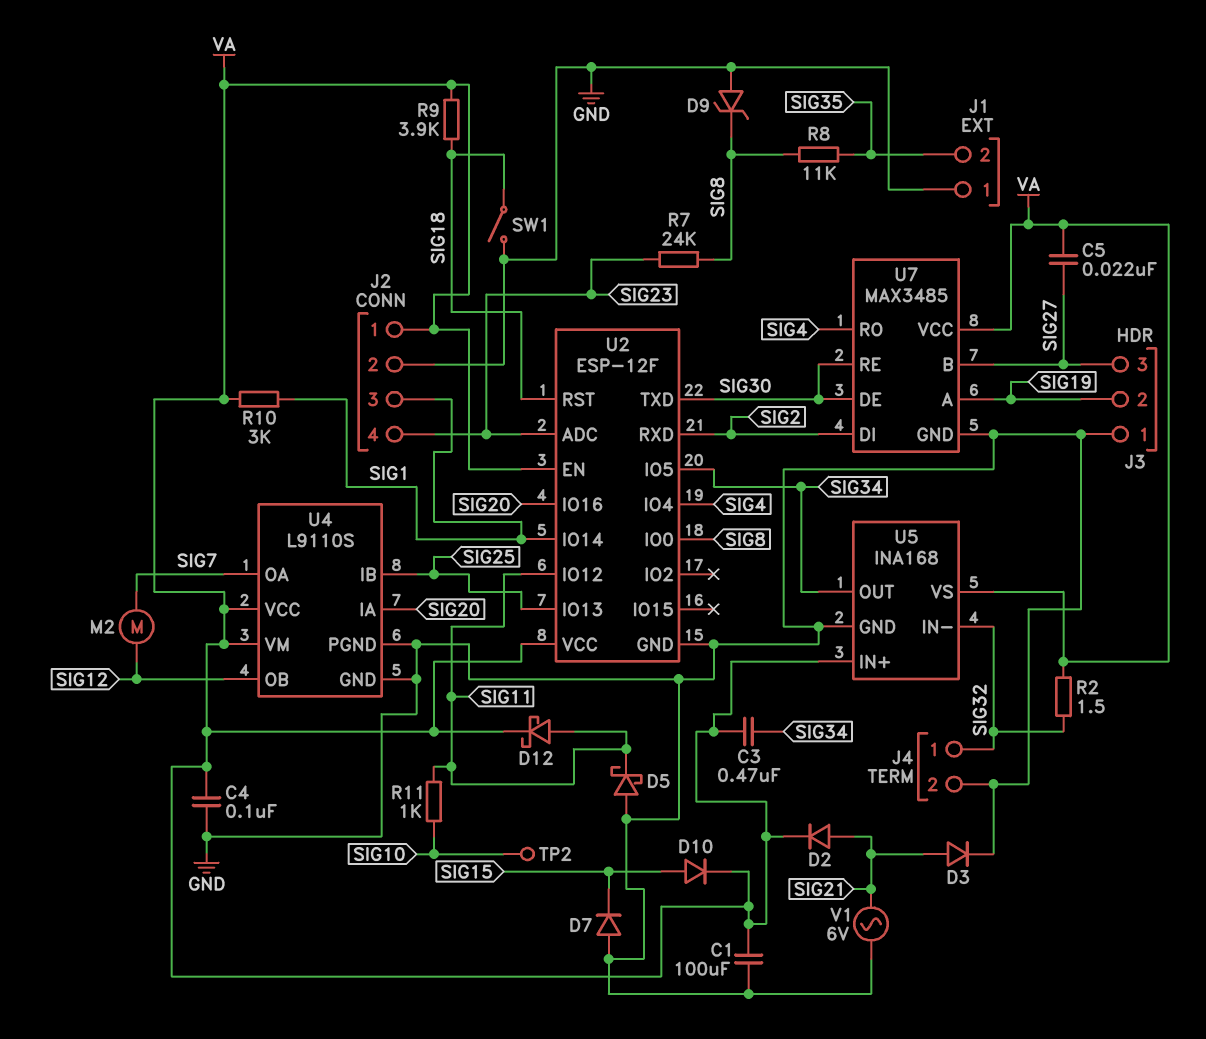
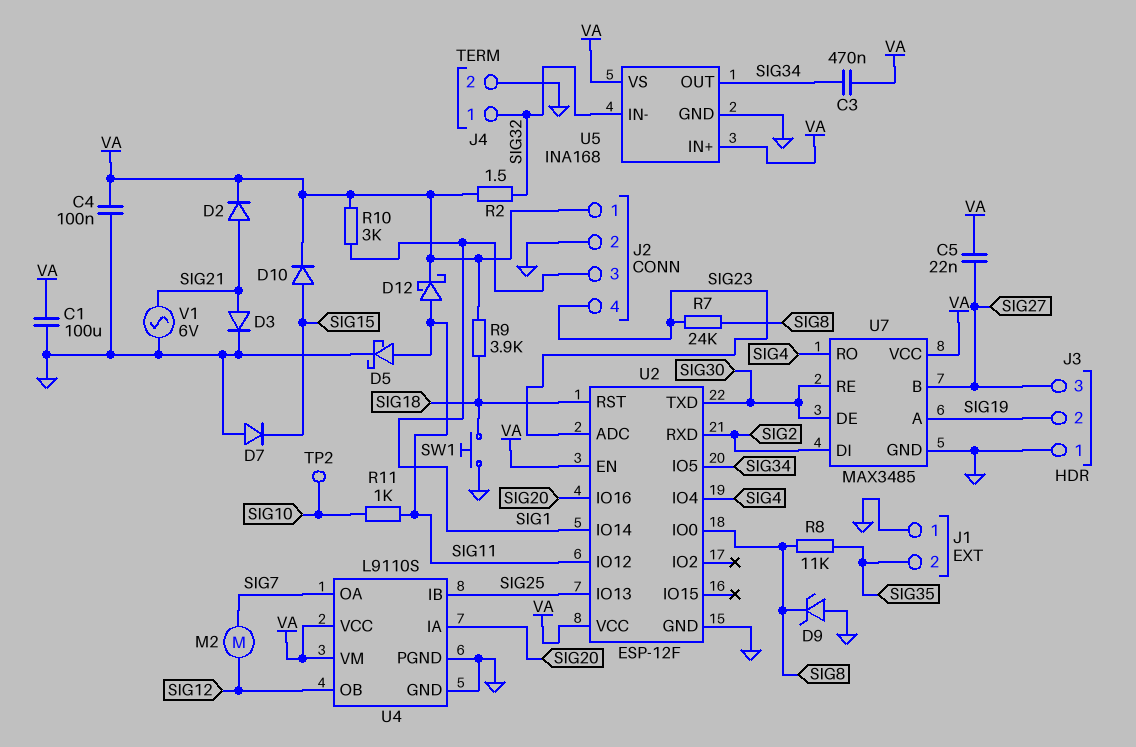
D5: schottky (A GND, K SIG11) -> schottky (A SIG11, K GND)
SW1: switch (GND, SIG18) -> button (GND, SIG18)

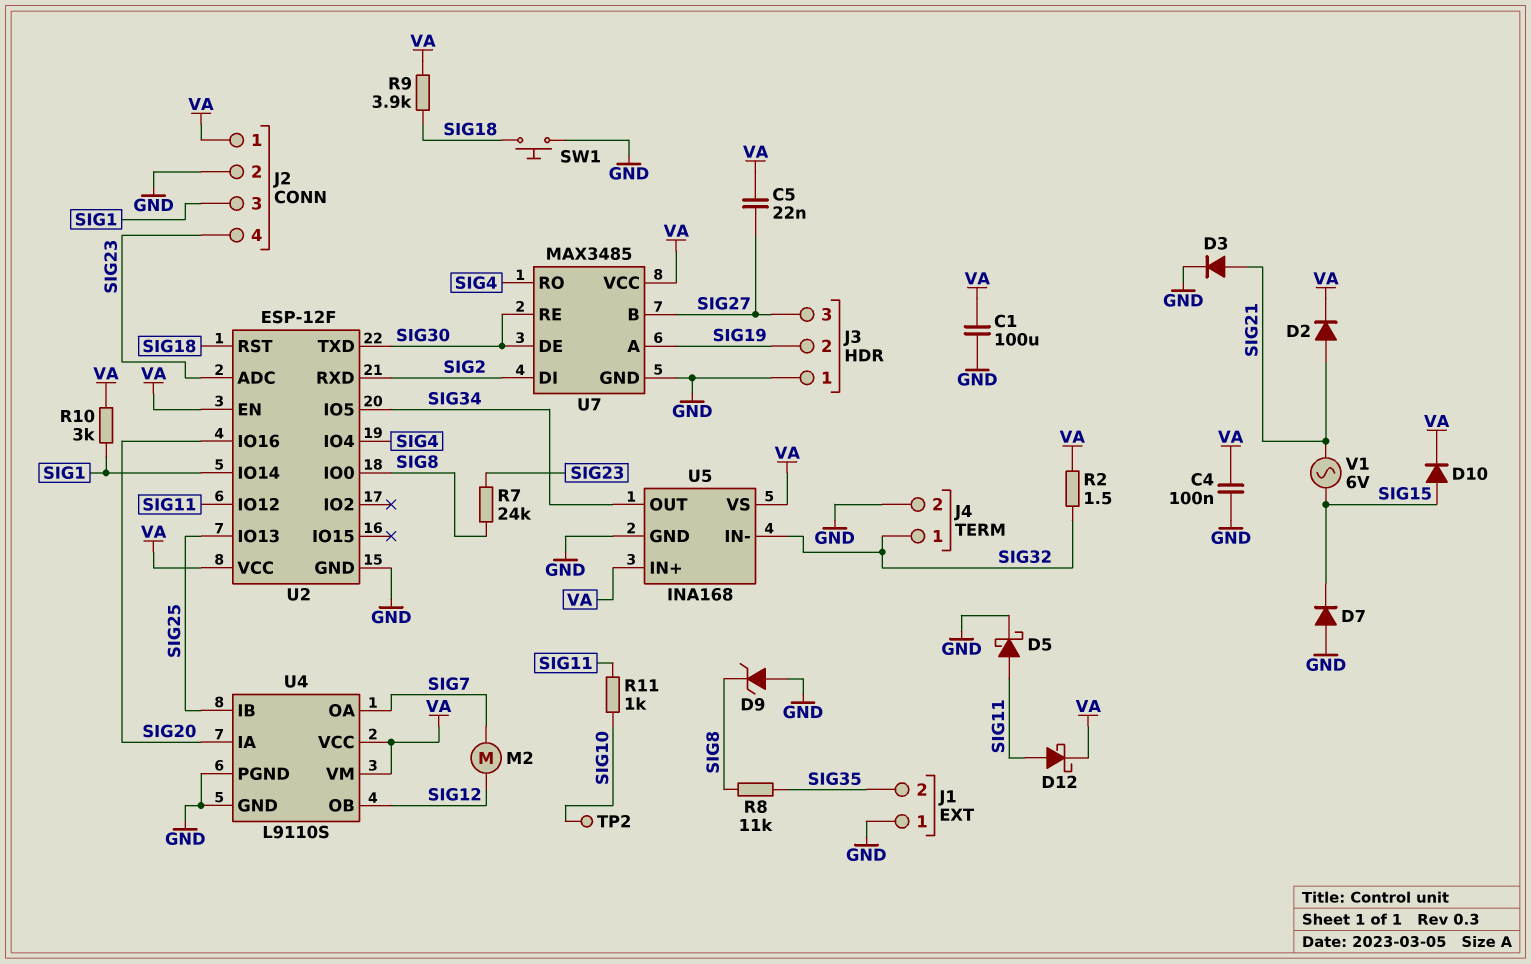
C3: 470nF (SIG34, VA) -> none
V1: AC 6V (GND, SIG21) -> AC 6V (SIG15, SIG21)

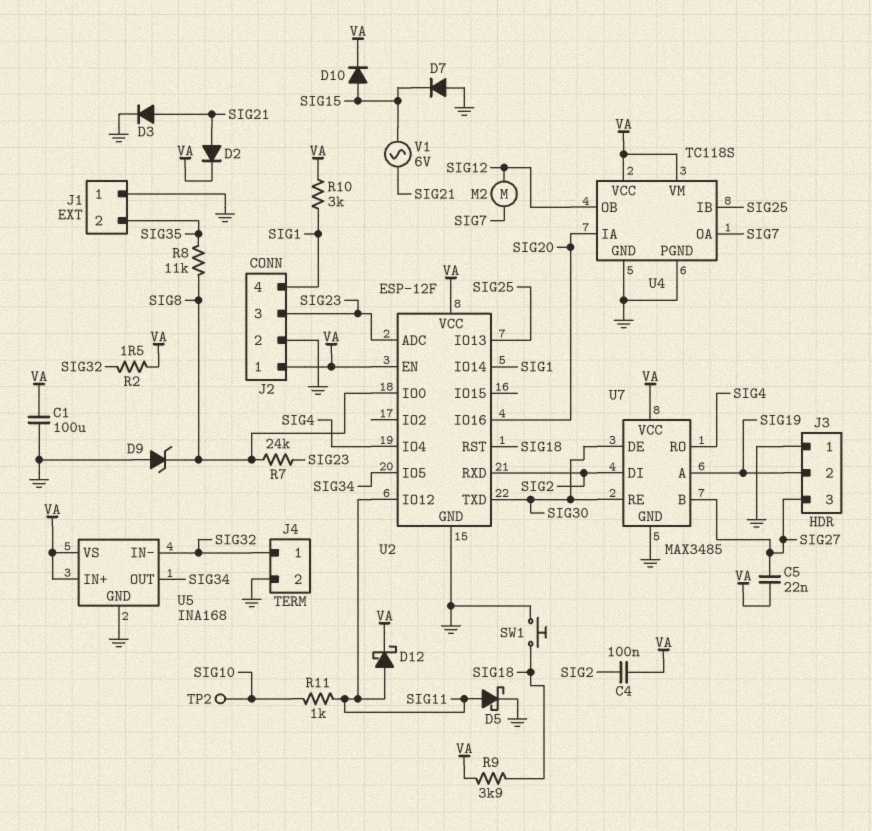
C4: 100nF (GND, VA) -> 100nF (SIG2, VA)
J2 pin 3: SIG1 -> SIG23
J2 pin 4: SIG23 -> SIG1
U4: L9110S -> TC118S

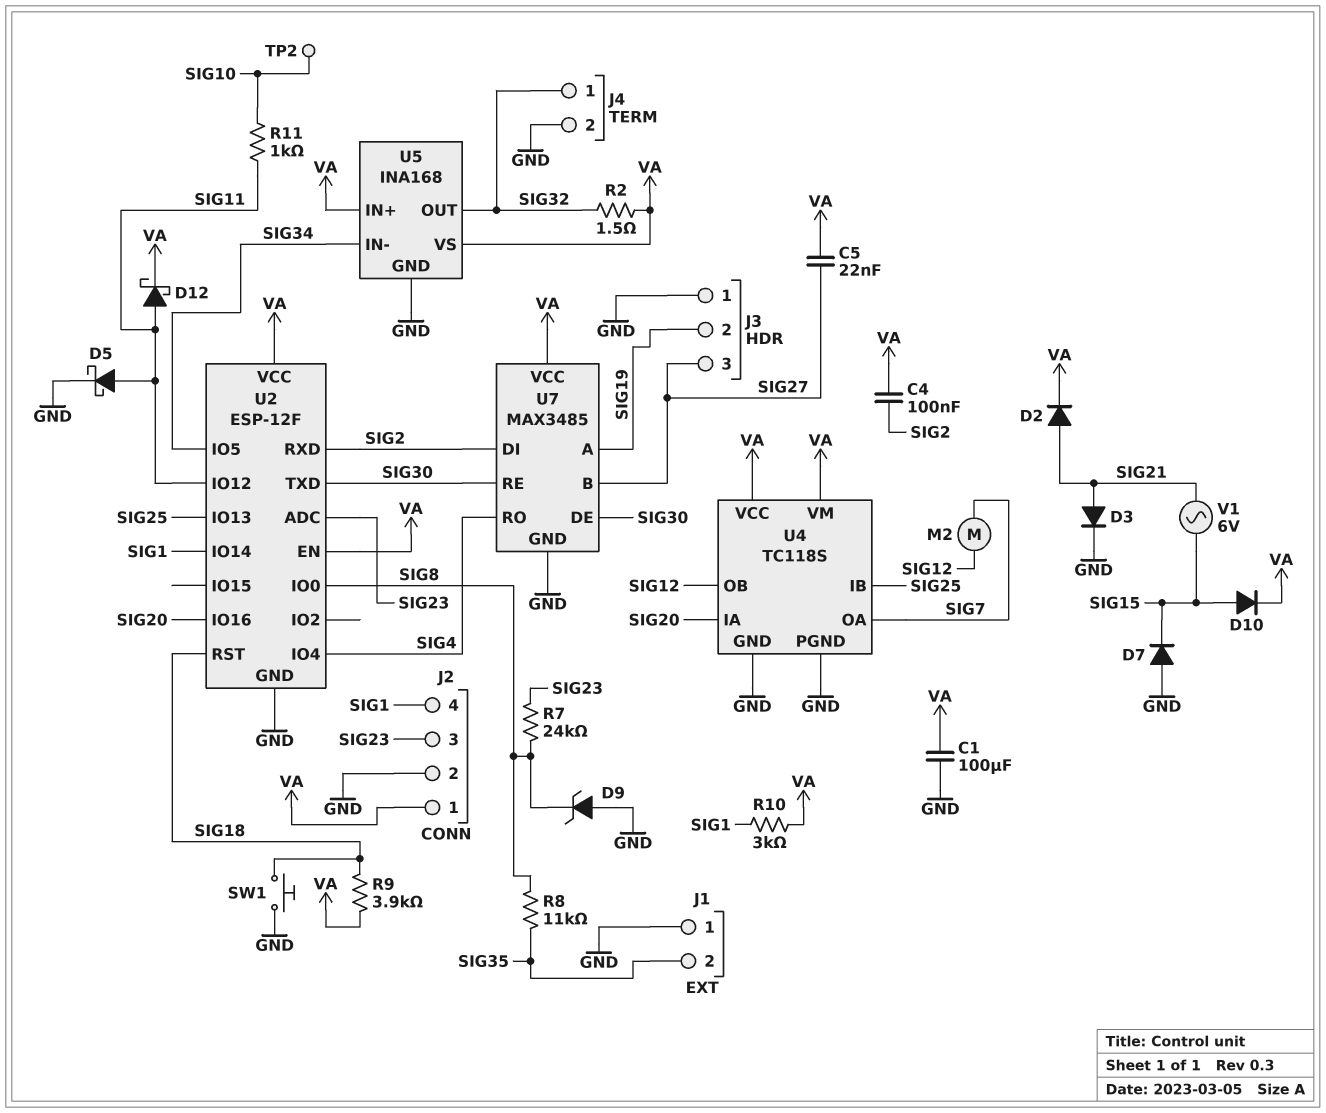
U5 pin IN-: SIG32 -> SIG34
U5 pin OUT: SIG34 -> SIG32

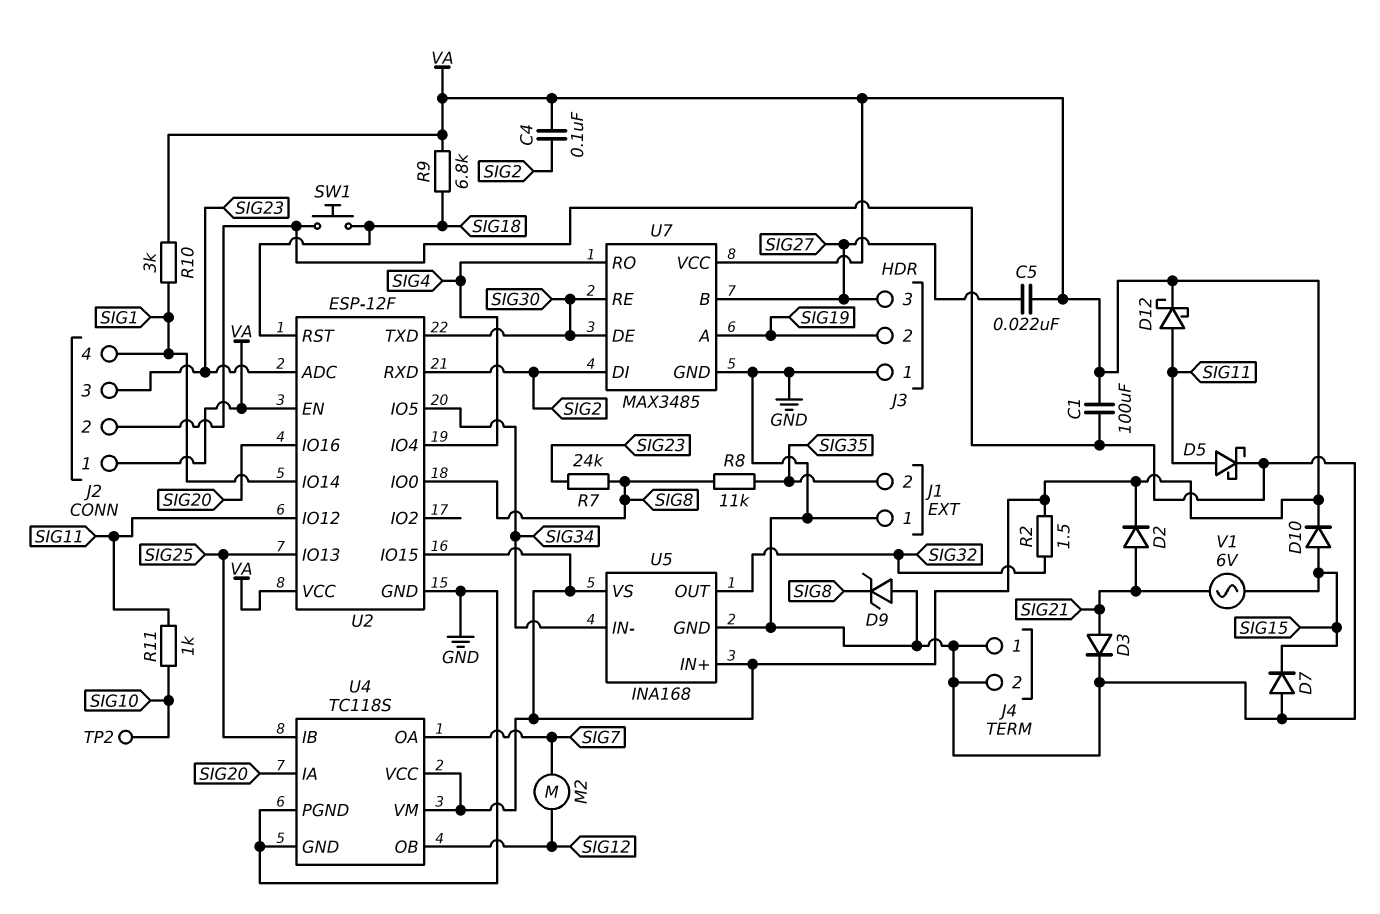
J4 pin 1: SIG32 -> GND
R9: 3.9k (SIG18, VA) -> 6.8k (SIG18, VA)
U2 pin IO15: none -> VA

